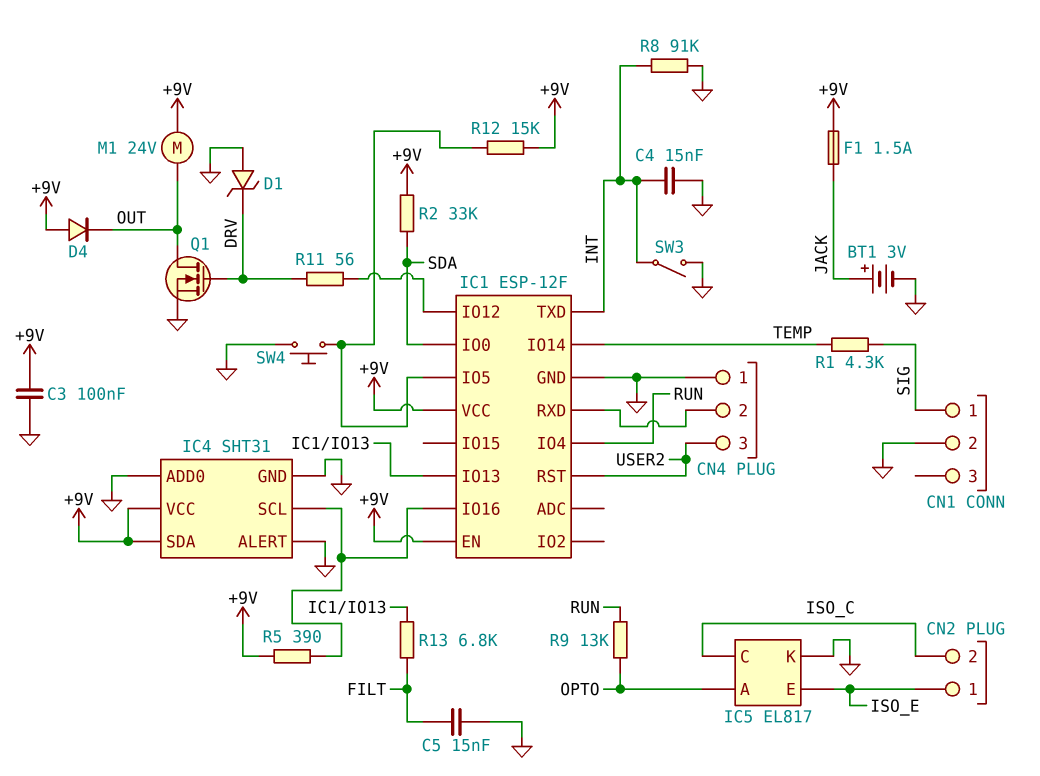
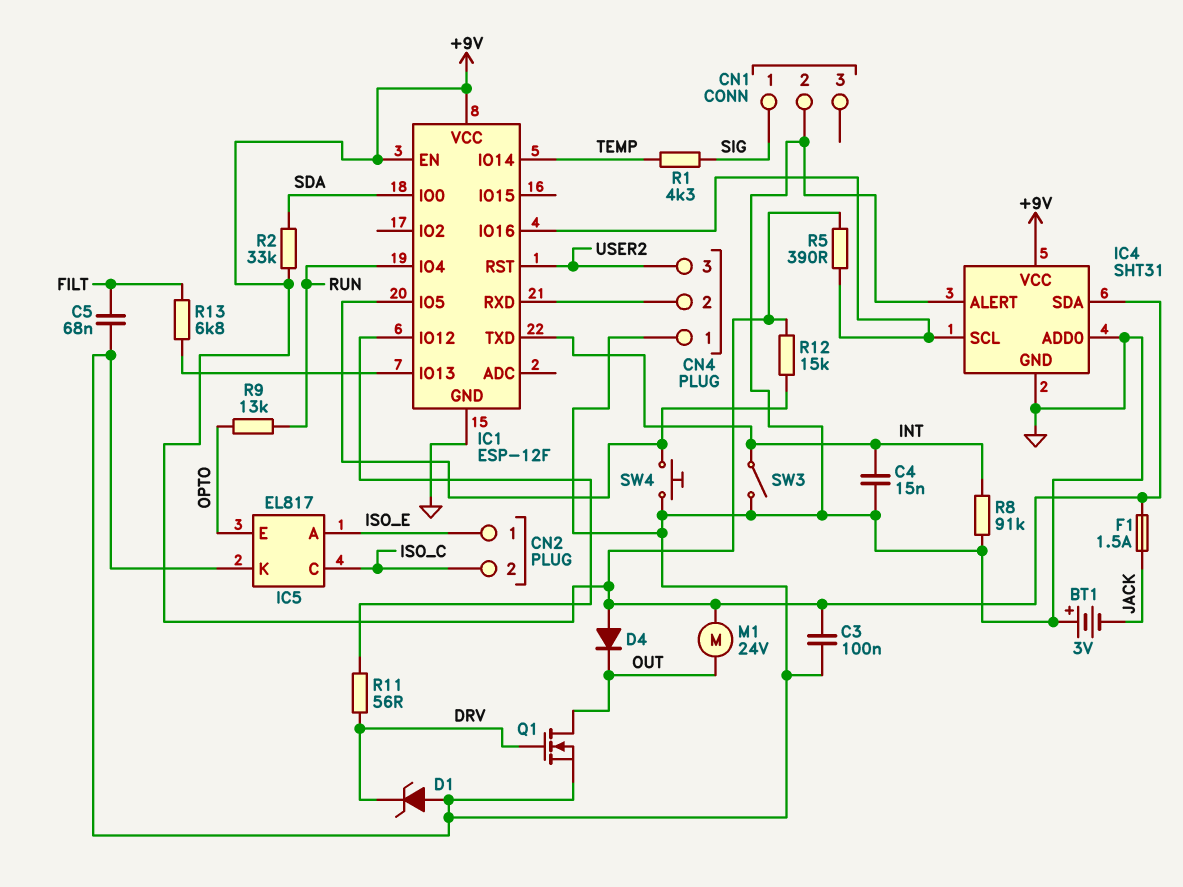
BT1: 3V (plus JACK, minus GND) -> 3V (plus GND, minus JACK)
C5: 15nF (FILT, GND) -> 68nF (FILT, GND)
IC5 pin A: OPTO -> ISO_E
IC5 pin E: ISO_E -> OPTO

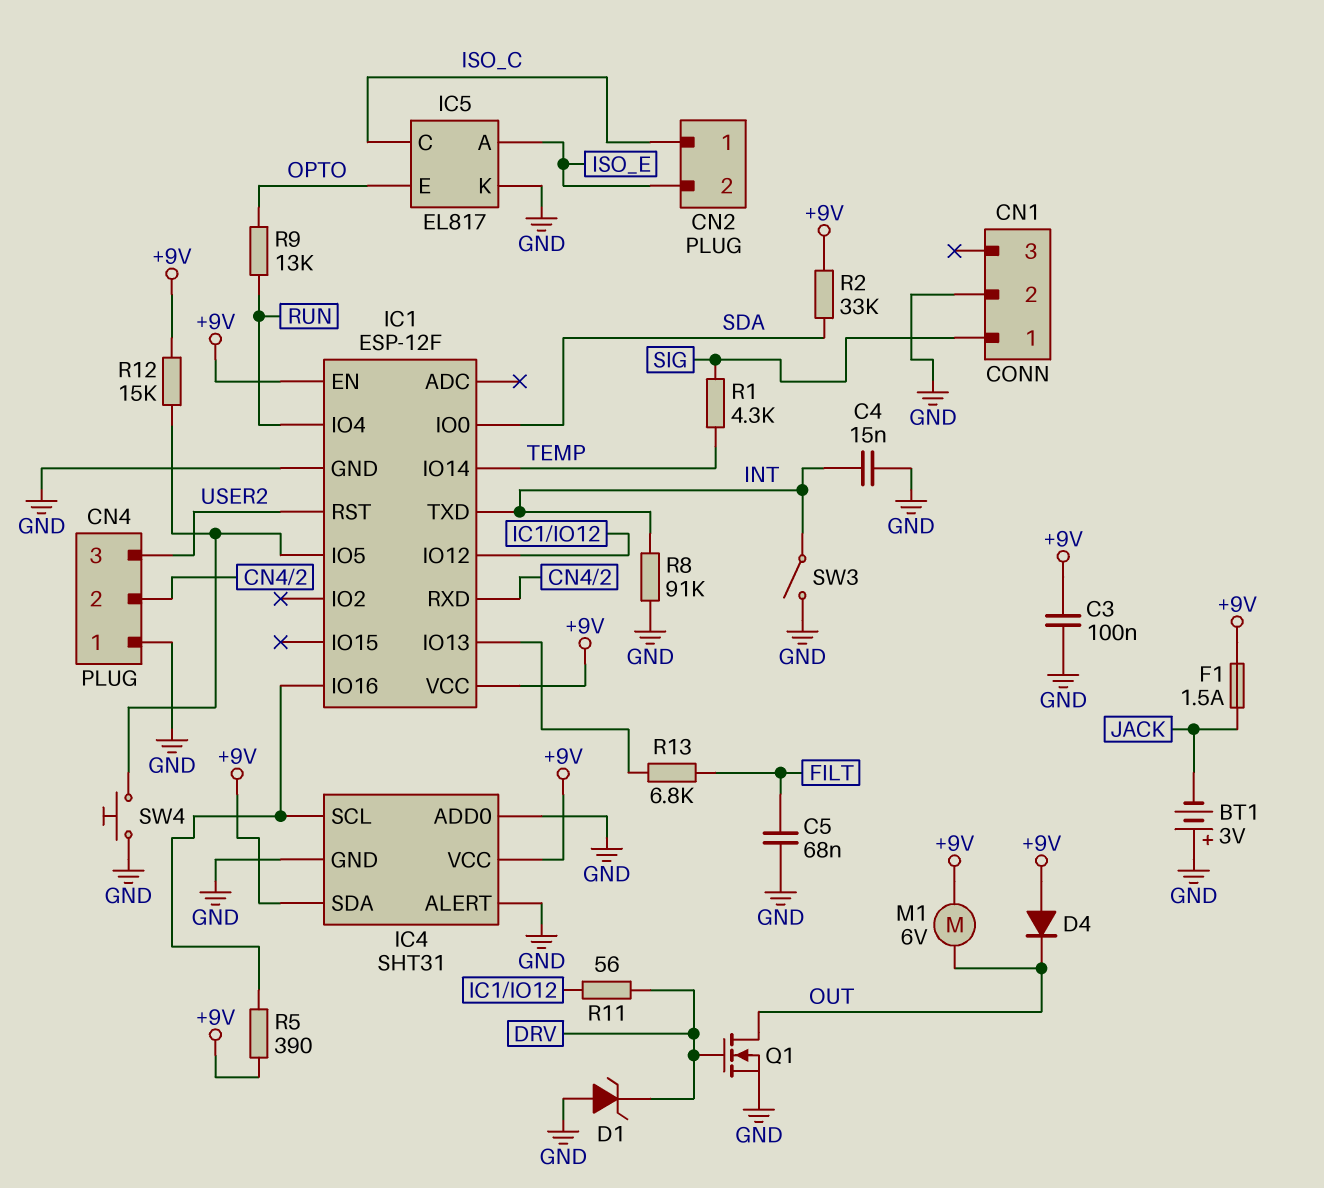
CN2 pin 1: ISO_E -> ISO_C
CN2 pin 2: ISO_C -> ISO_E
M1: motor 24V (+9V, OUT) -> motor 6V (+9V, OUT)

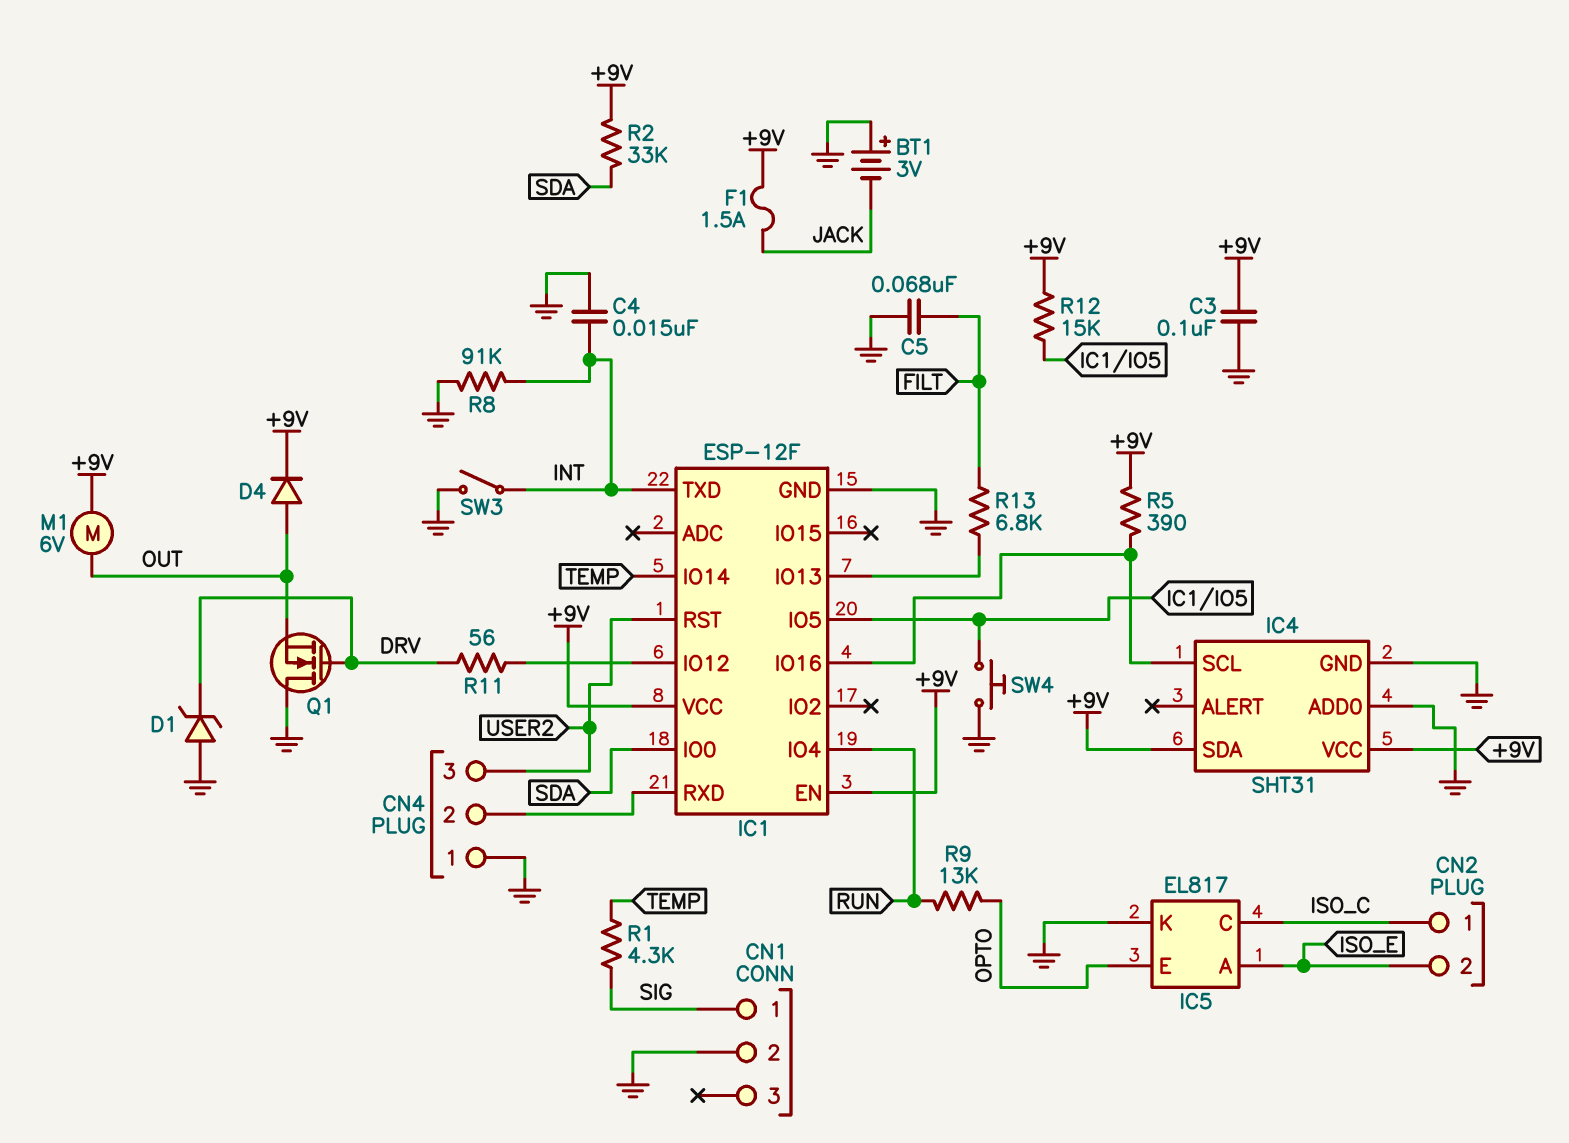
D4: diode (A +9V, K OUT) -> diode (A OUT, K +9V)
IC4 pin ALERT: GND -> none
Q1: NMOS (G DRV, D OUT, S GND) -> NMOS (G DRV, D GND, S OUT)

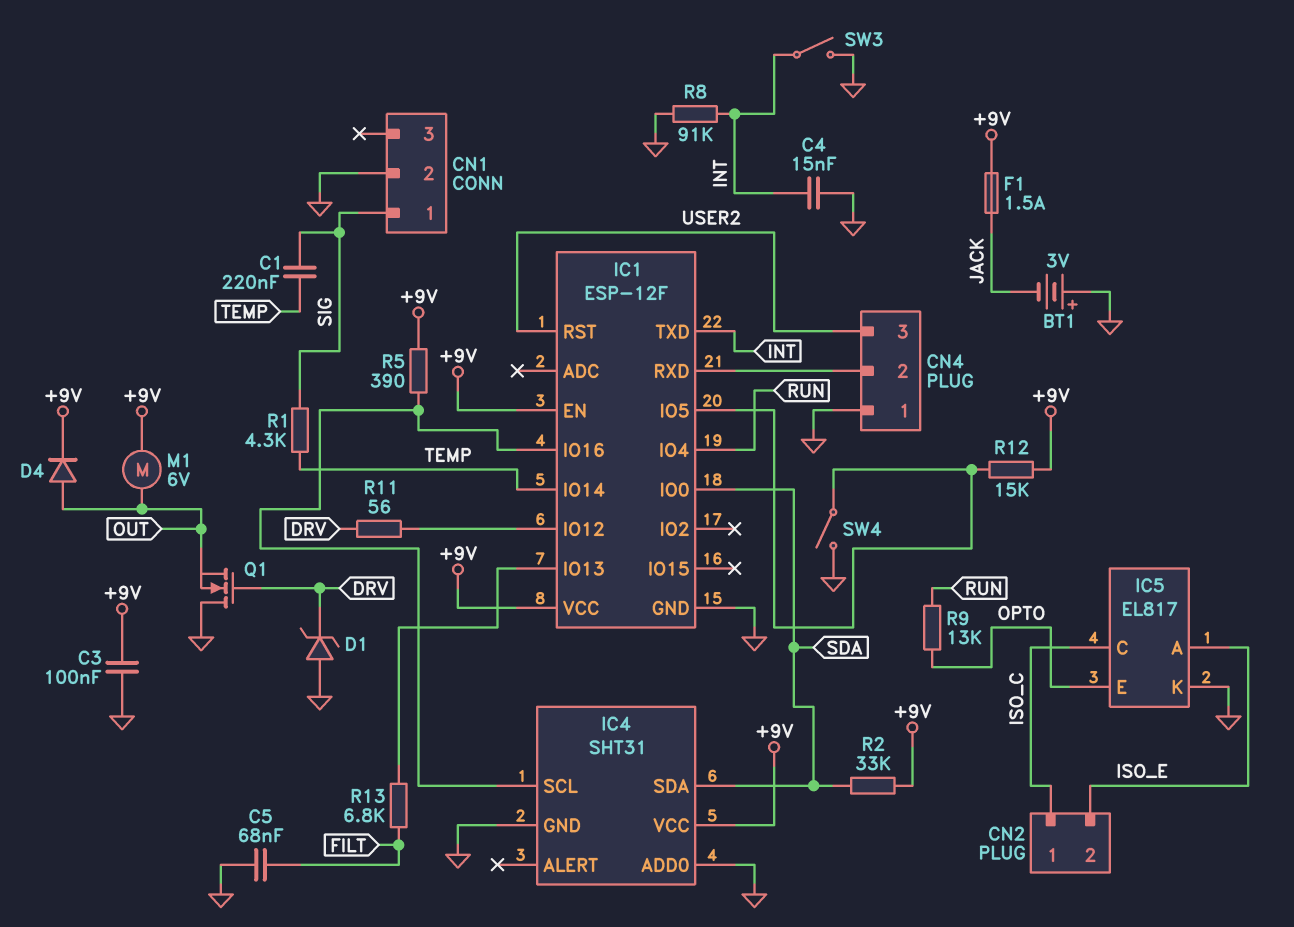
C1: none -> 220nF (SIG, TEMP)
IC4 pin SDA: +9V -> SDA
SW4: button (GND, IC1/IO5) -> switch (GND, IC1/IO5)

